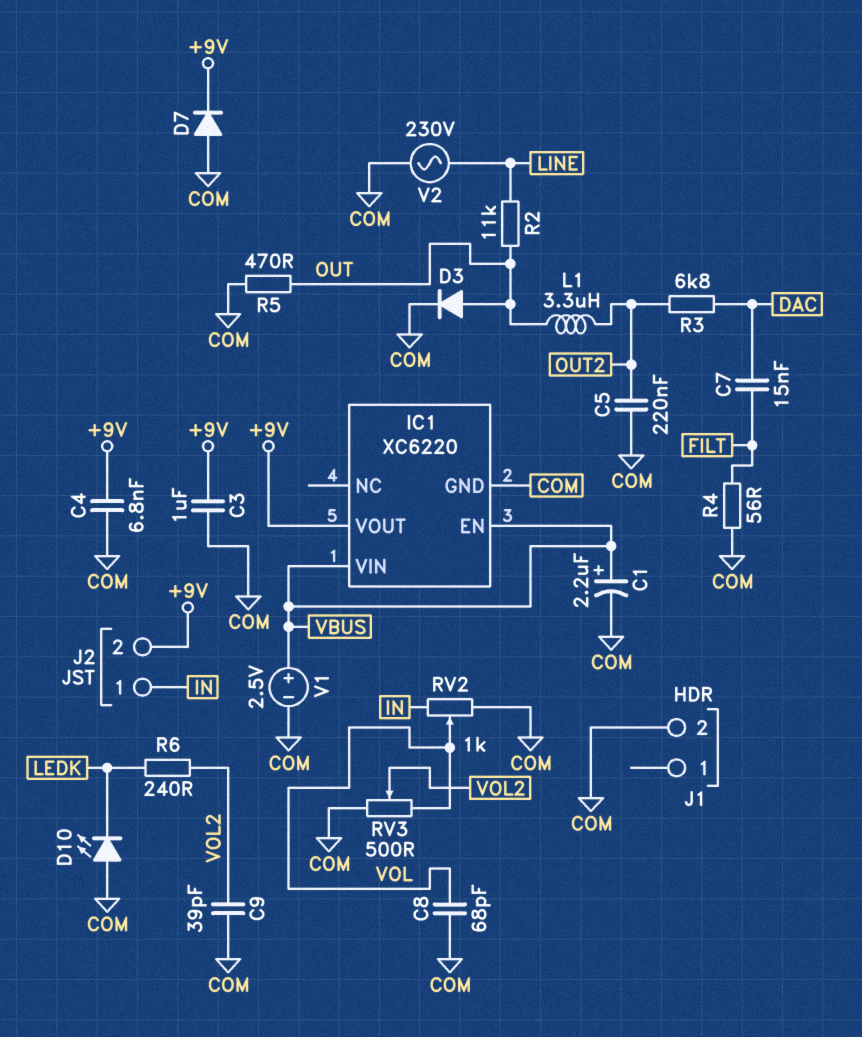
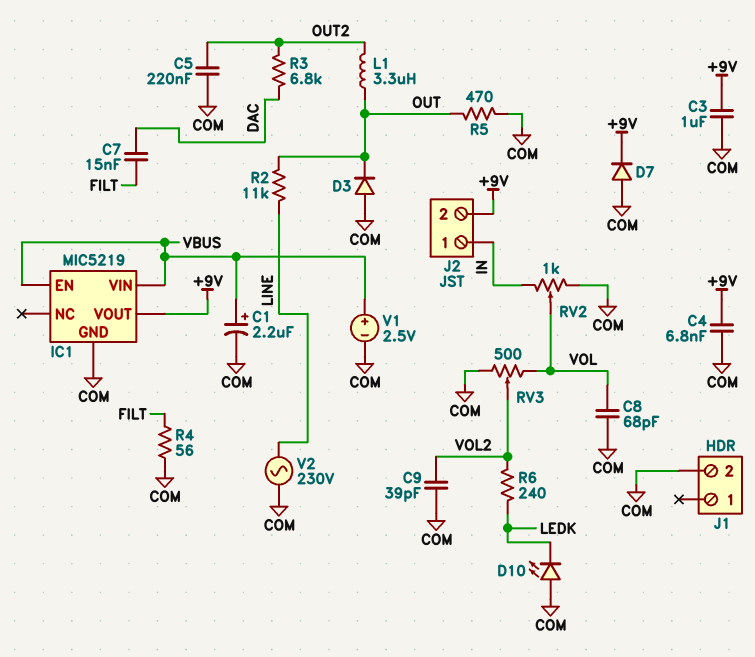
D3: diode (A OUT, K COM) -> diode (A COM, K OUT)
IC1: XC6220 -> MIC5219

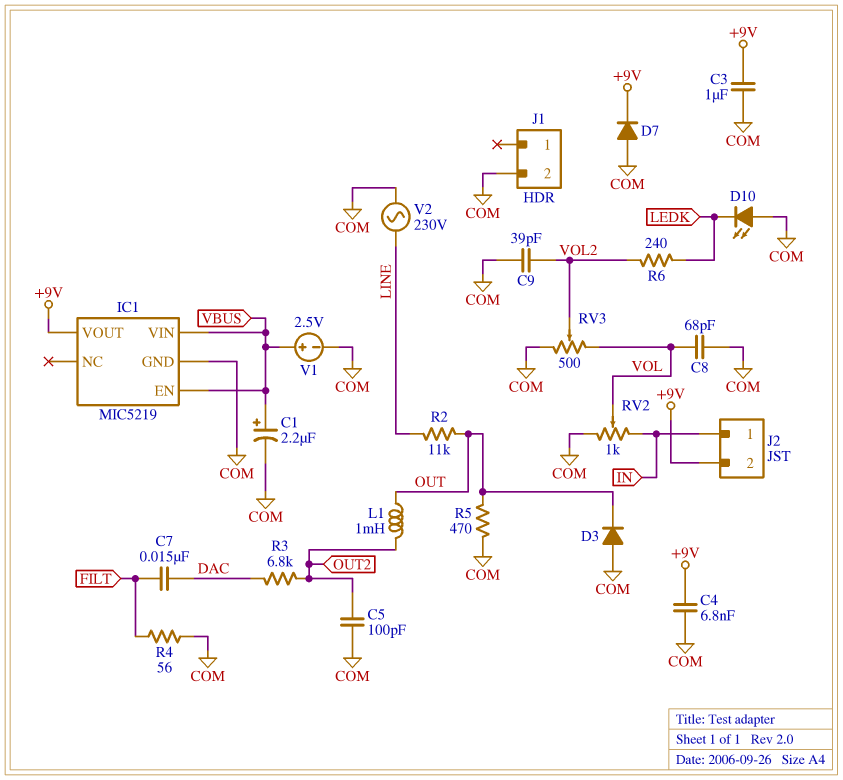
C5: 220nF (COM, OUT2) -> 100pF (COM, OUT2)
L1: 3.3uH (OUT, OUT2) -> 1mH (OUT, OUT2)

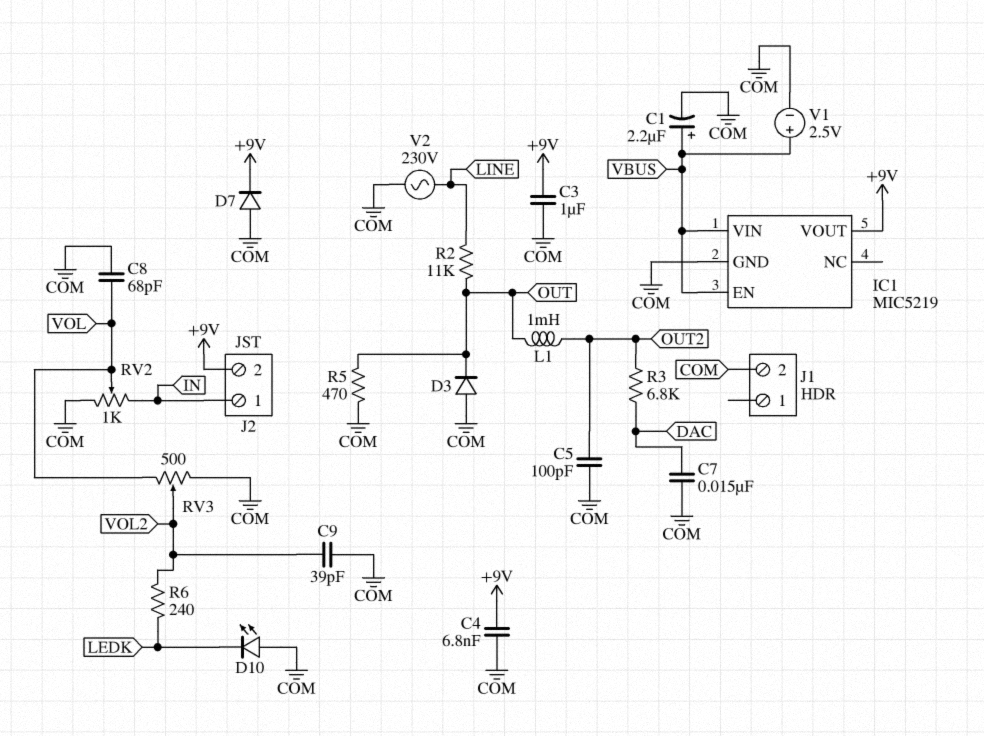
C7: 15nF (DAC, FILT) -> 15nF (COM, DAC)
R4: 56 (COM, FILT) -> none

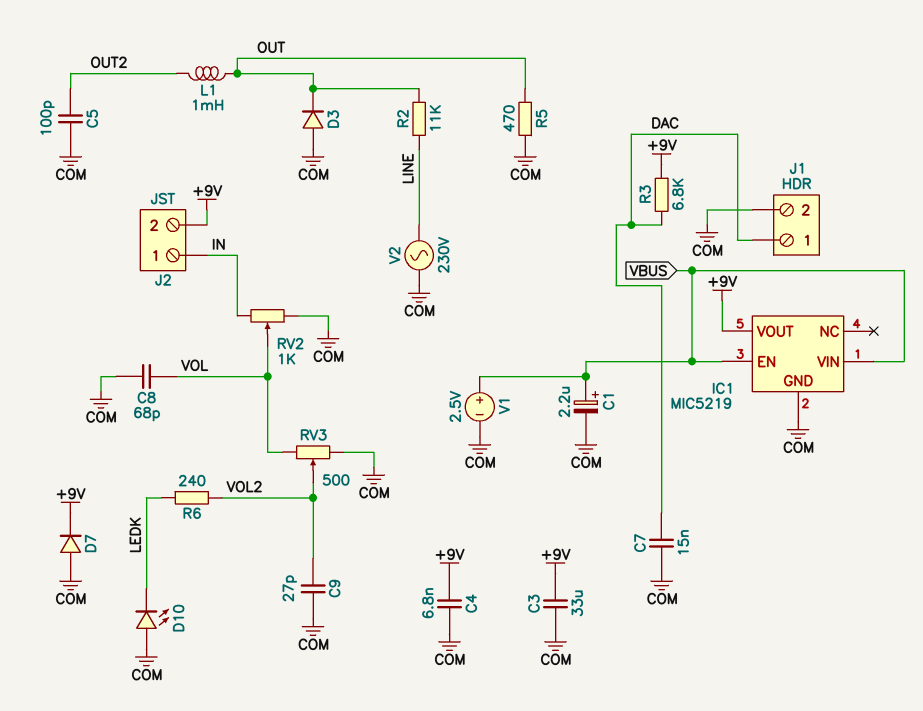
C3: 1uF (+9V, COM) -> 33uF (+9V, COM)
C9: 39pF (COM, VOL2) -> 27pF (COM, VOL2)
J1 pin 1: none -> DAC
R3: 6.8k (DAC, OUT2) -> 6.8k (+9V, DAC)

